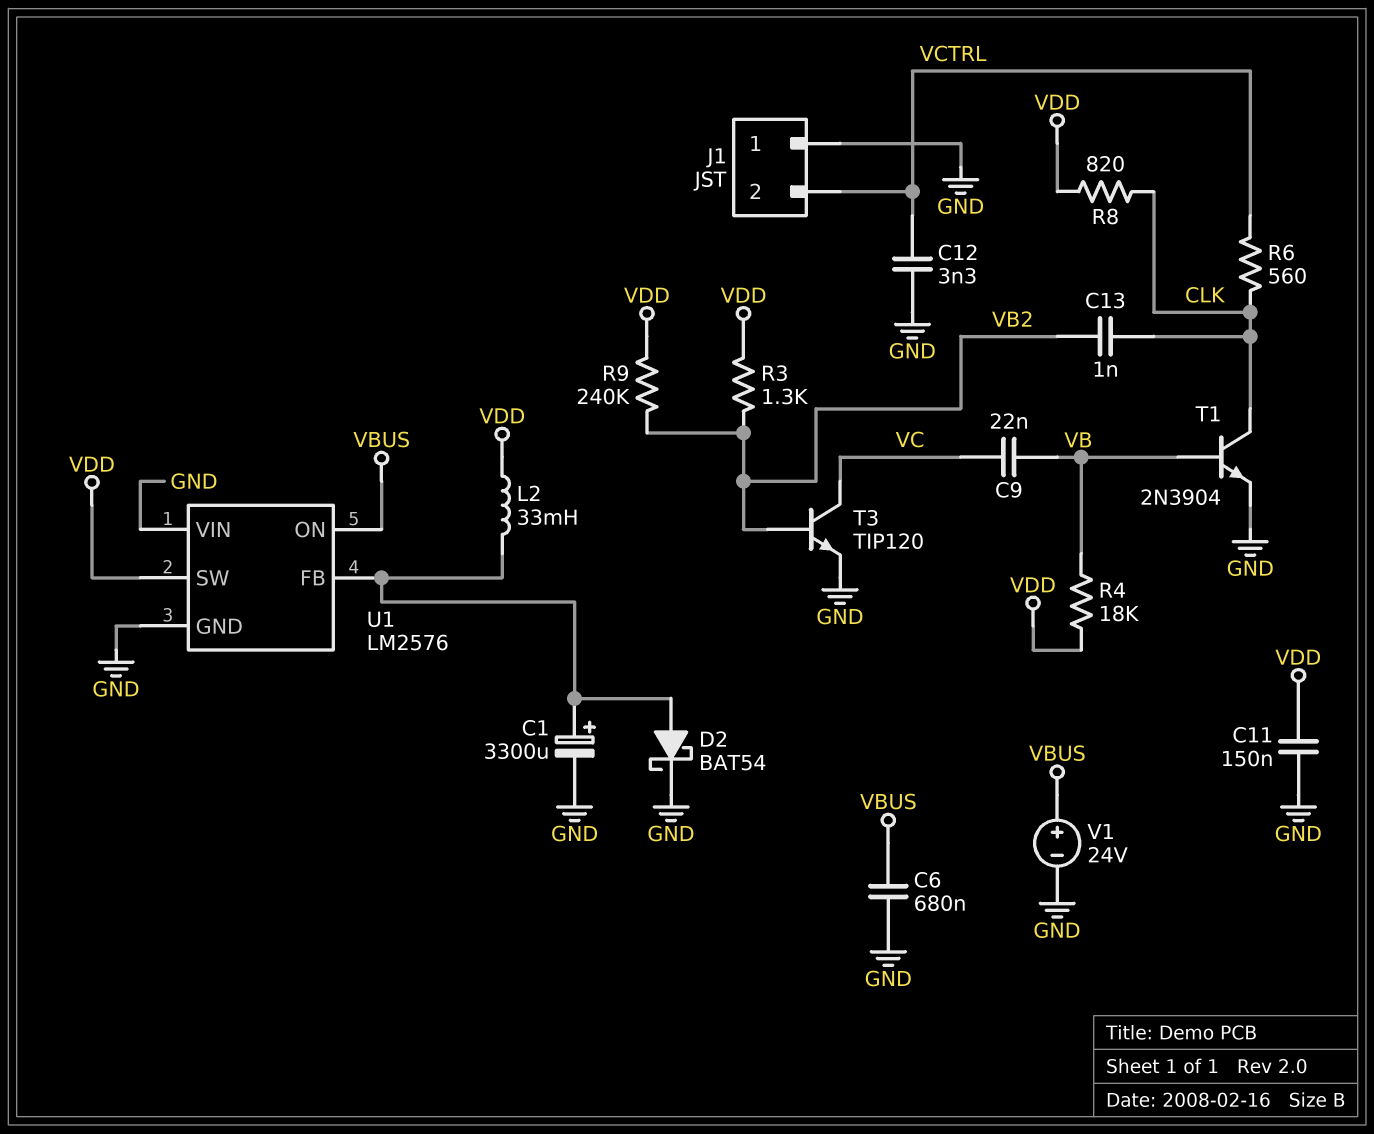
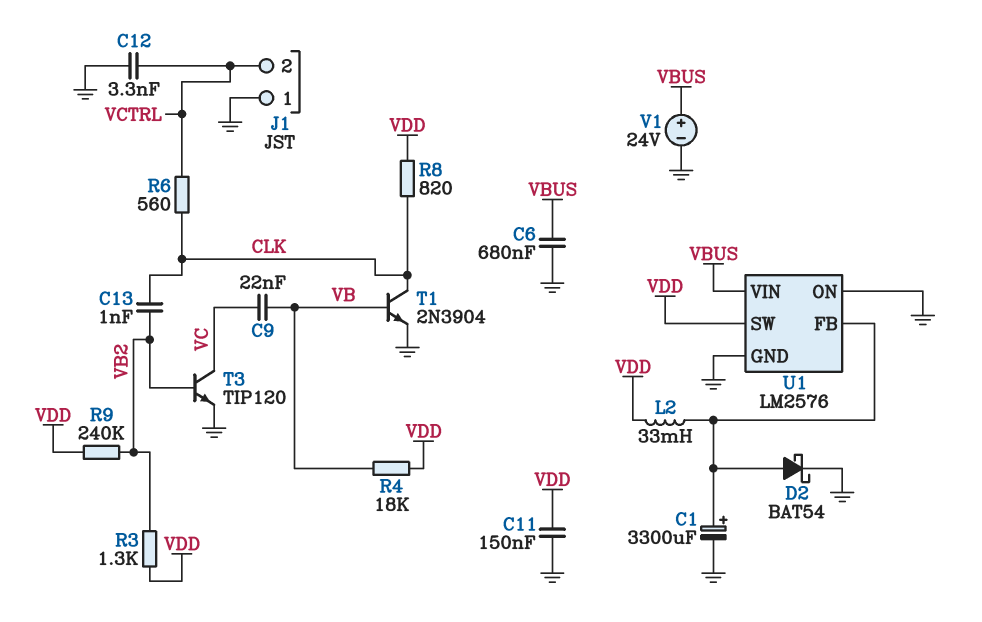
U1 pin ON: VBUS -> GND
U1 pin VIN: GND -> VBUS

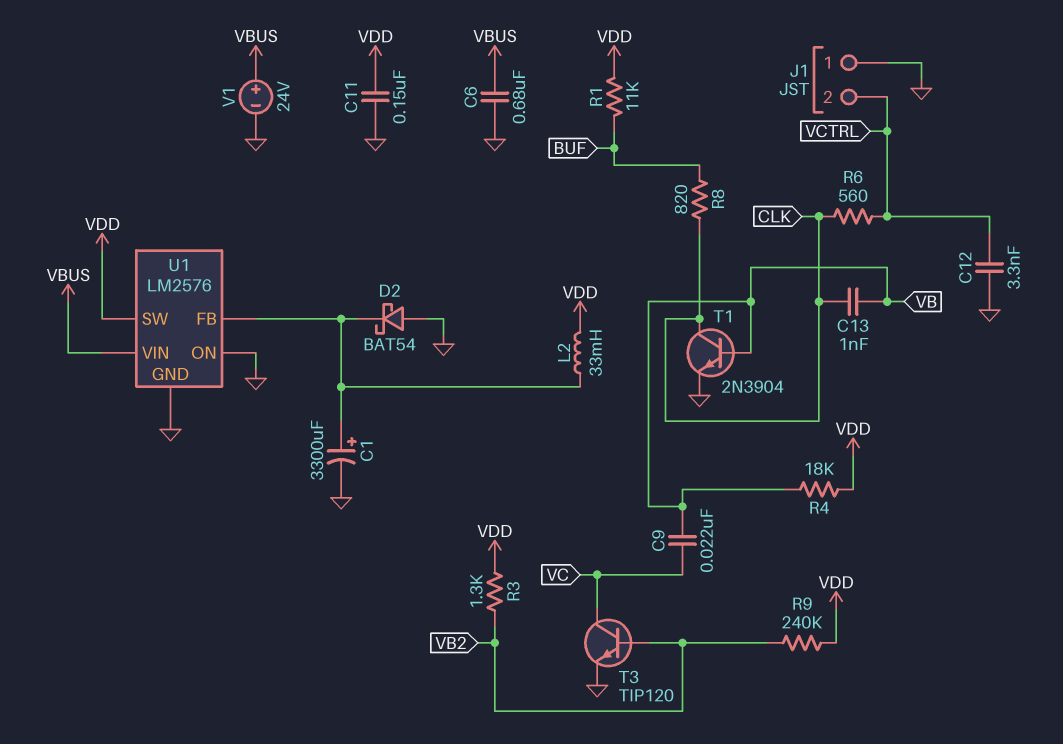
C13: 1nF (CLK, VB2) -> 1nF (CLK, VB)
D2: schottky BAT54 (A U1/FB, K GND) -> schottky BAT54 (A GND, K U1/FB)
R1: none -> 11k (BUF, VDD)
R8: 820 (CLK, VDD) -> 820 (BUF, CLK)

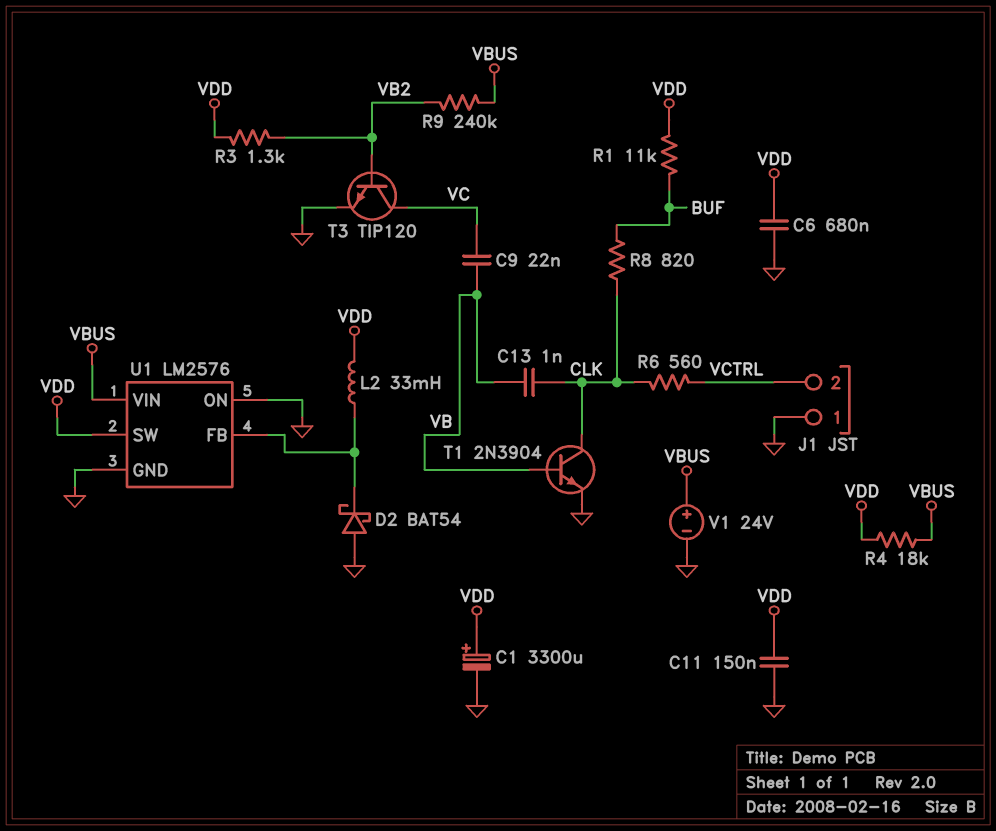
C1: 3300uF (plus U1/FB, minus GND) -> 3300uF (plus VDD, minus GND)
C6: 680nF (GND, VBUS) -> 680nF (GND, VDD)
C12: 3.3nF (GND, VCTRL) -> none
R4: 18k (VB, VDD) -> 18k (VBUS, VDD)
R9: 240k (VB2, VDD) -> 240k (VB2, VBUS)

